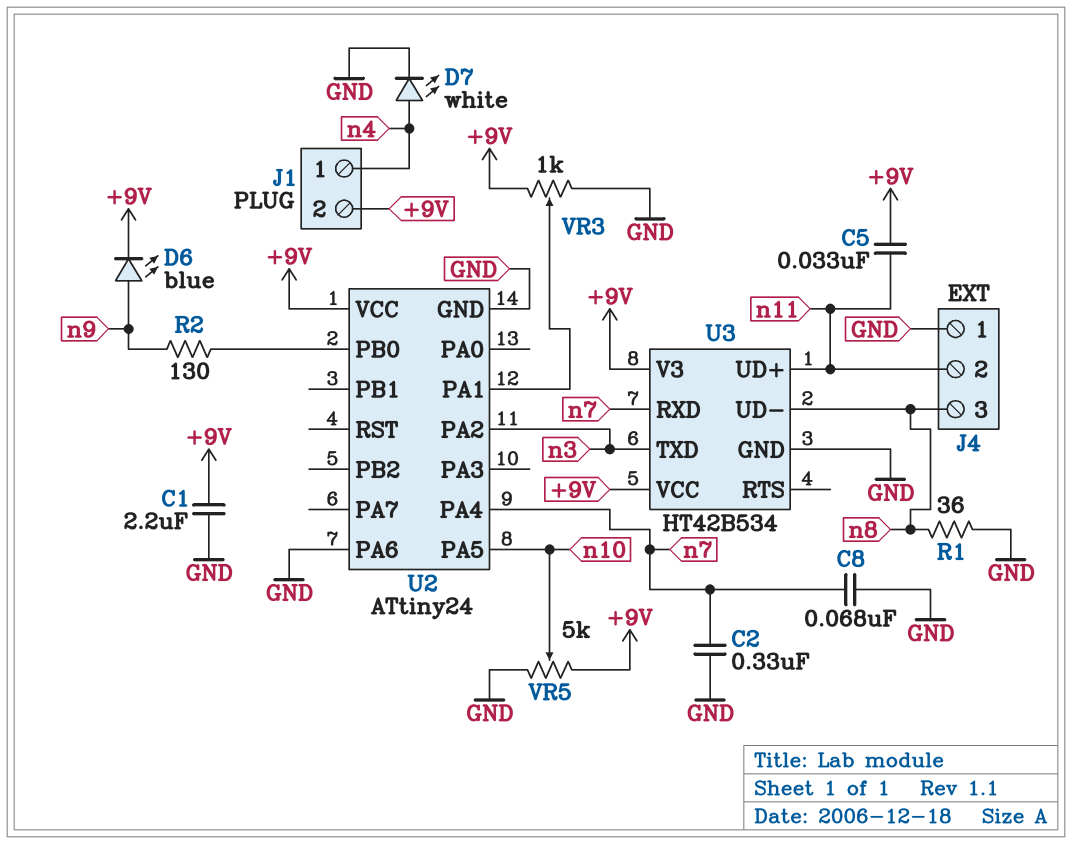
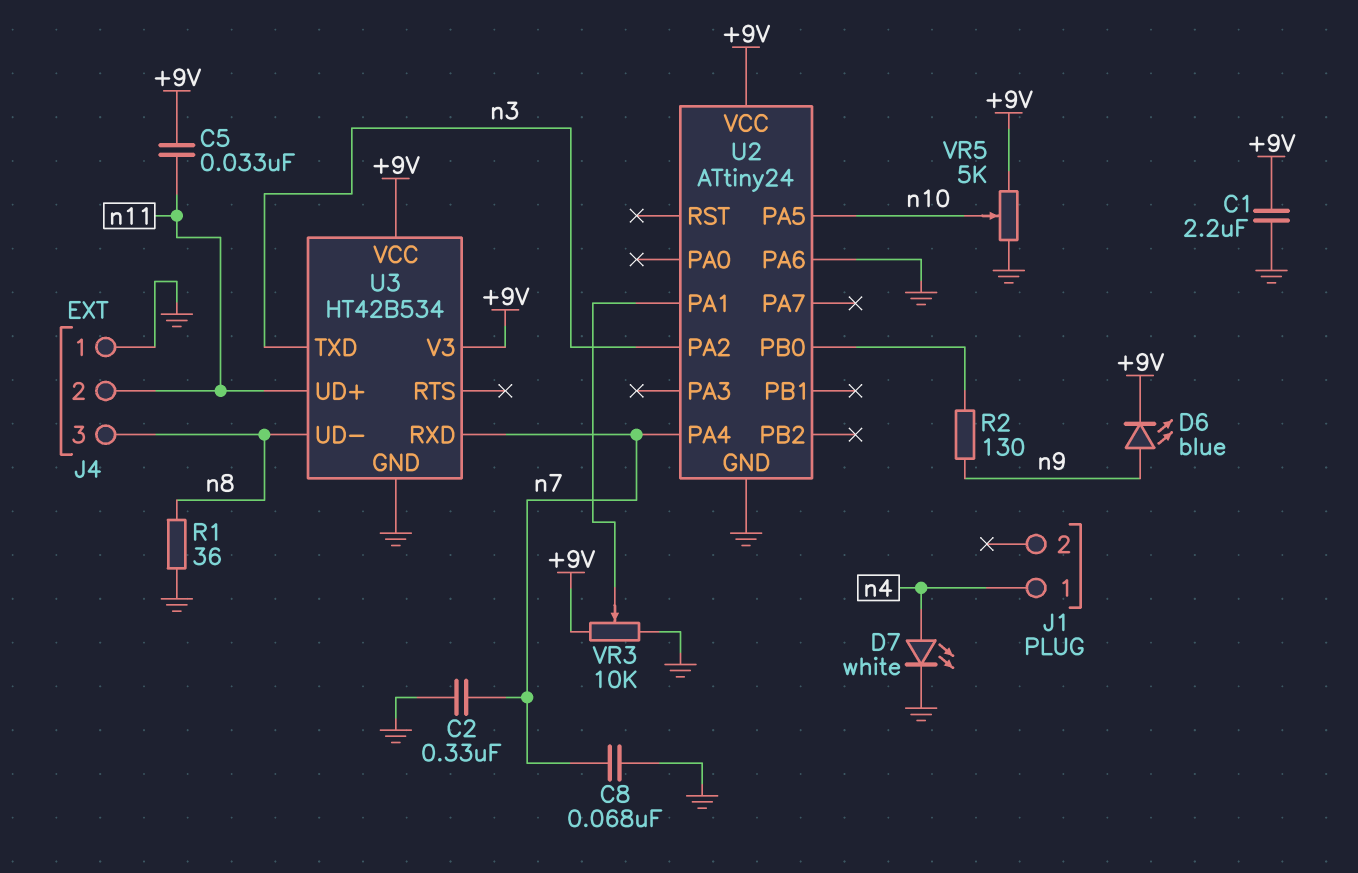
J1 pin 2: +9V -> none
VR3: 1k (+9V, GND, wiper U2/PA1) -> 10k (+9V, GND, wiper U2/PA1)

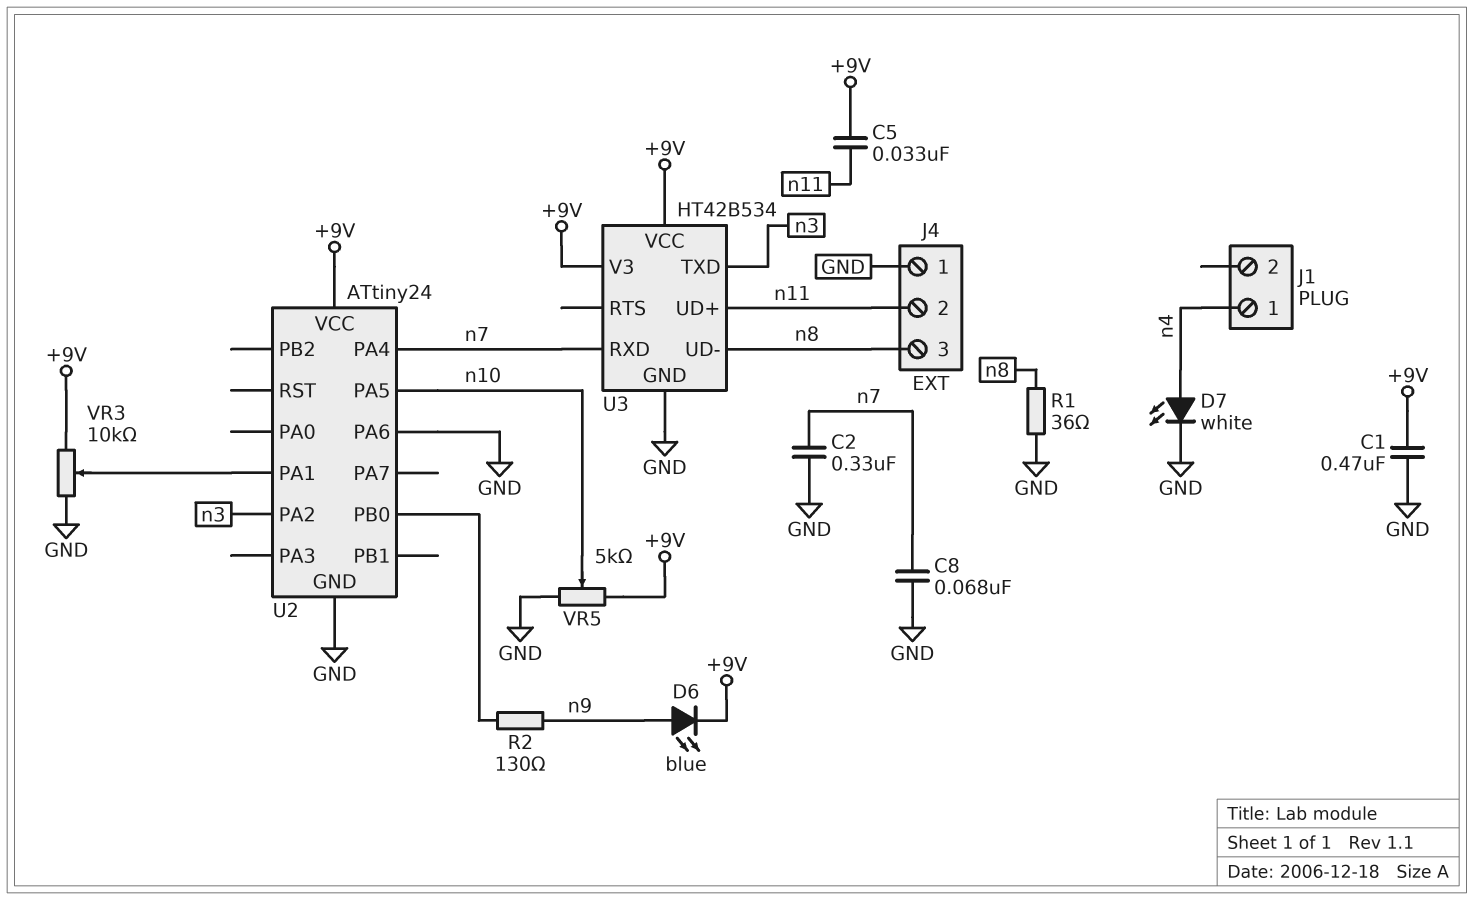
C1: 2.2uF (+9V, GND) -> 470nF (+9V, GND)

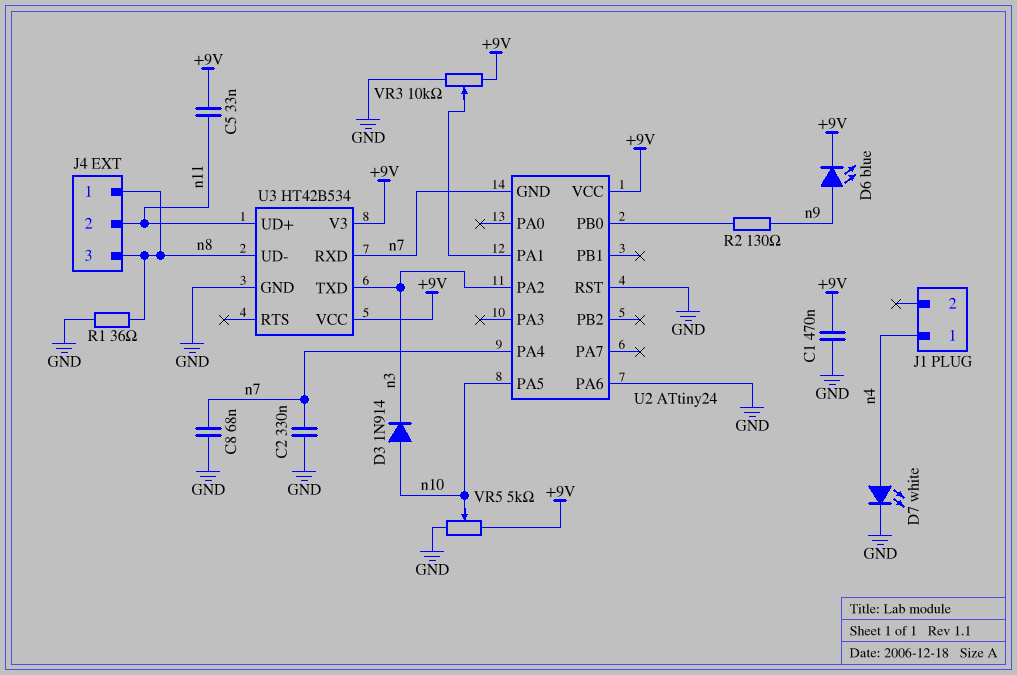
D3: none -> diode 1N914 (A n10, K n3)
J4 pin 1: GND -> n8
U2 pin GND: GND -> n7
U2 pin RST: none -> GND

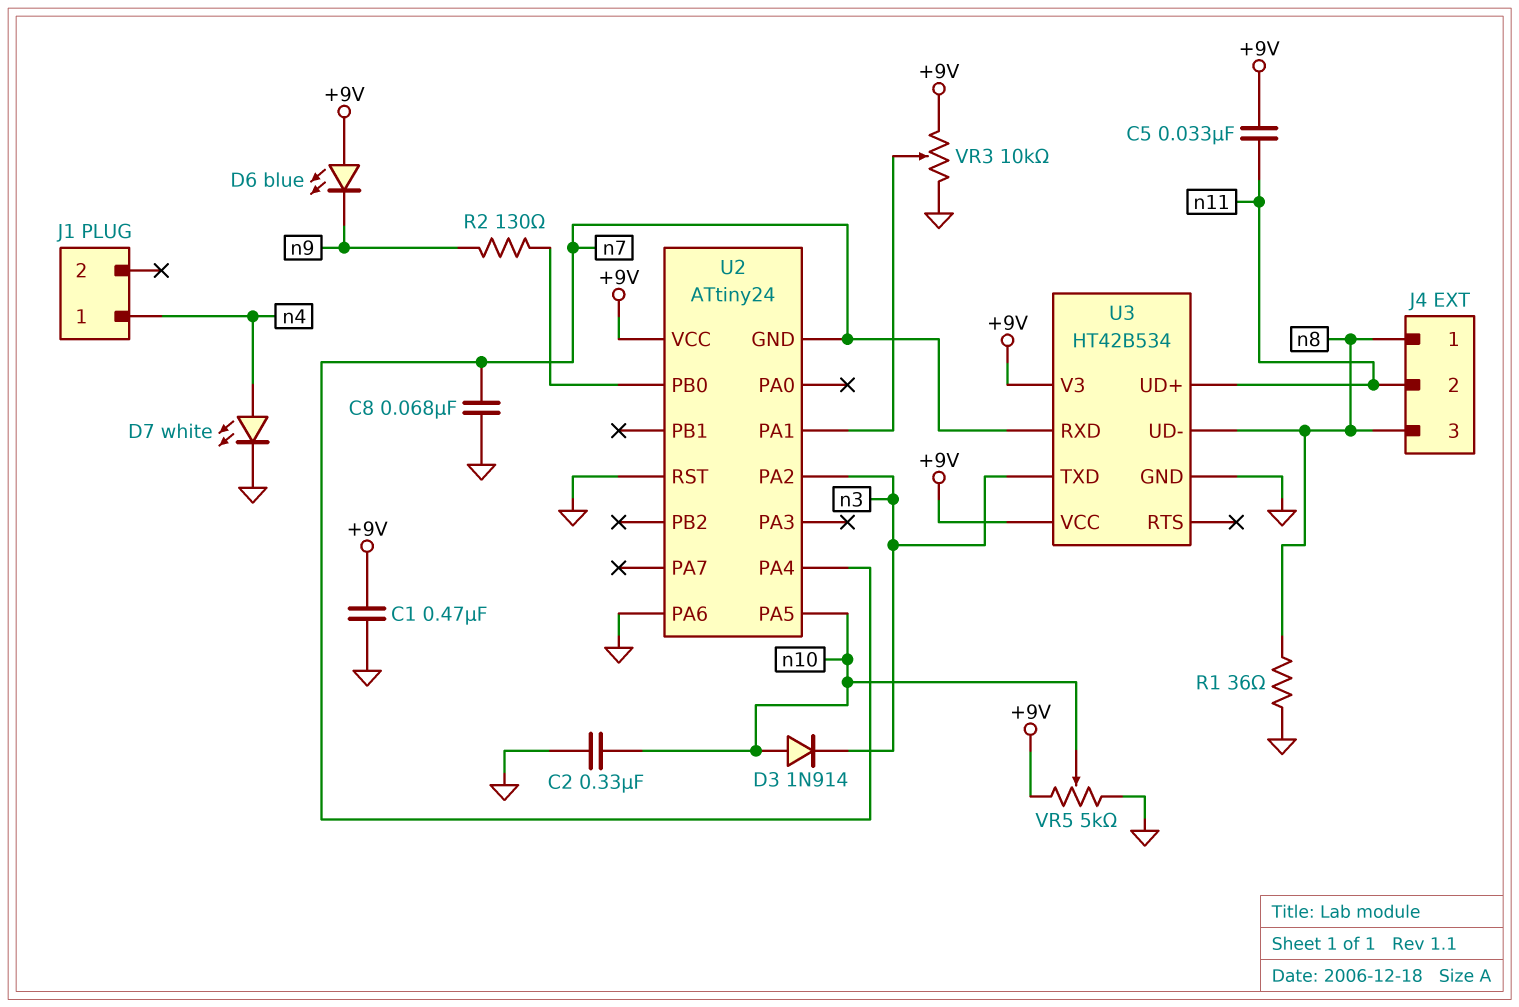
C2: 330nF (GND, n7) -> 330nF (GND, n10)
D6: LED blue (A n9, K +9V) -> LED blue (A +9V, K n9)

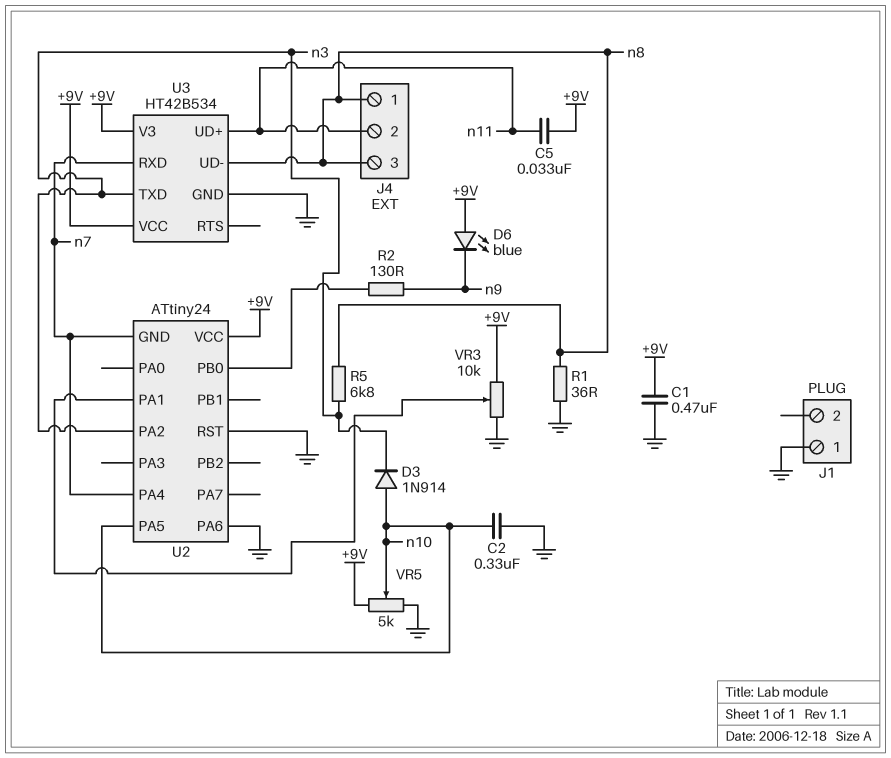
C8: 68nF (GND, n7) -> none
D7: LED white (A n4, K GND) -> none
J1 pin 1: n4 -> GND
R5: none -> 6.8k (n3, n8)

